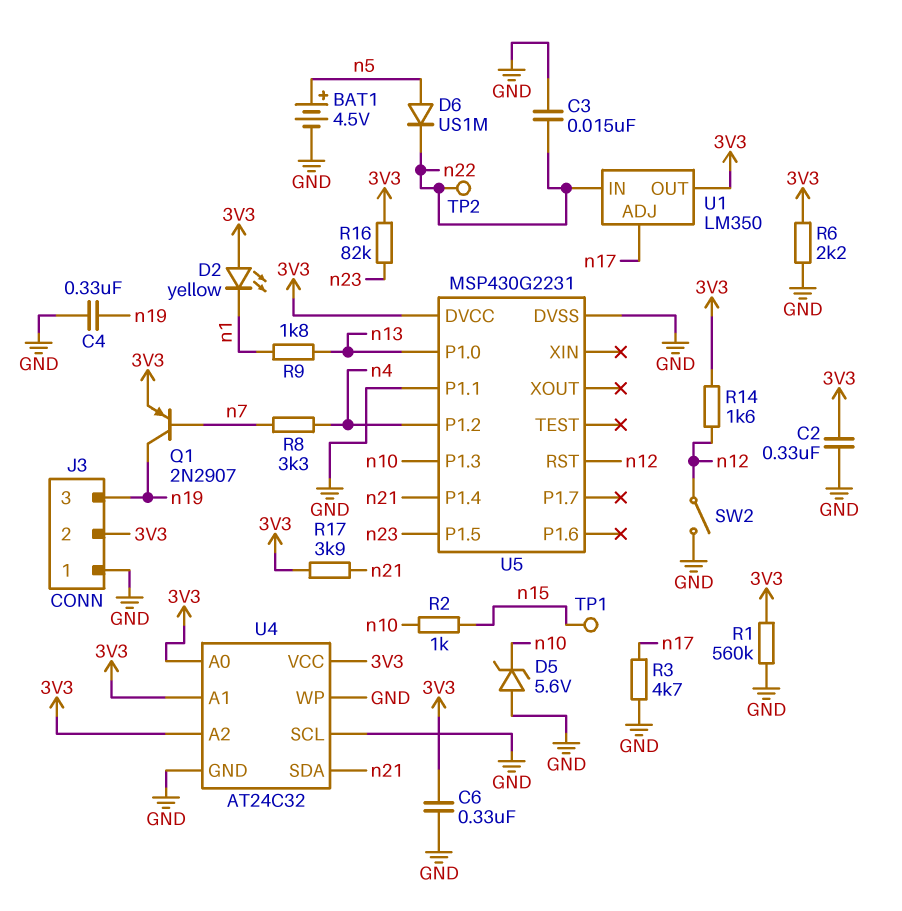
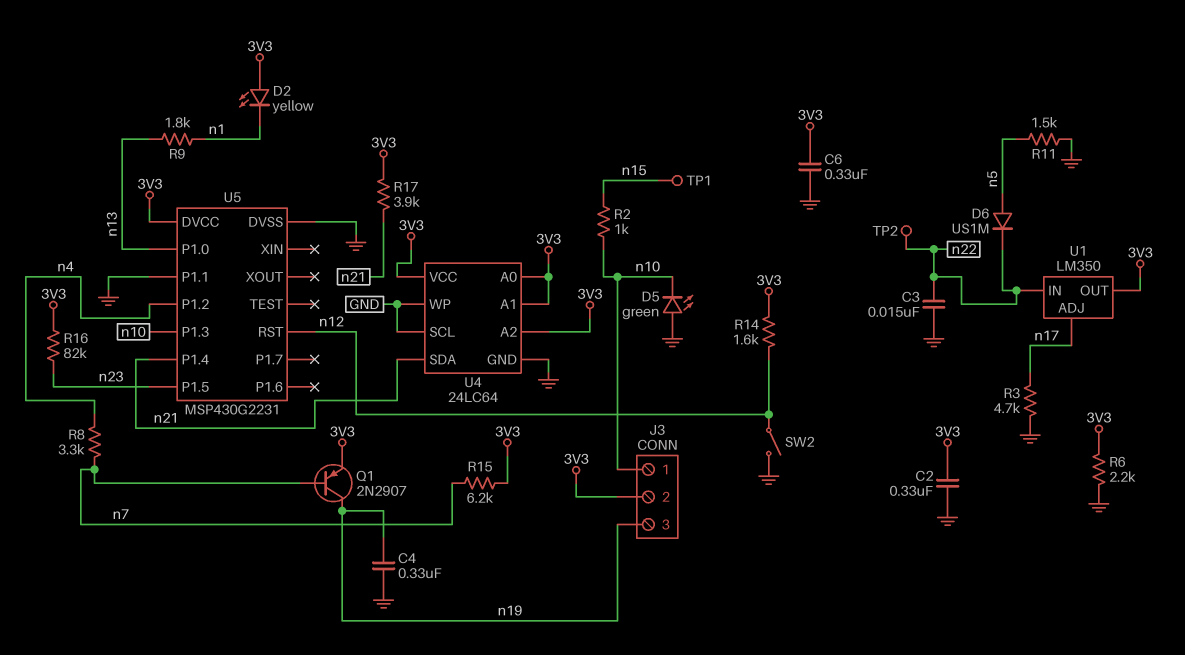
BAT1: 4.5V (plus n5, minus GND) -> none
D5: zener 5.6V (A GND, K n10) -> LED green (A GND, K n10)
J3 pin 1: GND -> n10
R1: 560k (3V3, GND) -> none
R11: none -> 1.5k (GND, n5)
R15: none -> 6.2k (3V3, n7)
U4: AT24C32 -> 24LC64

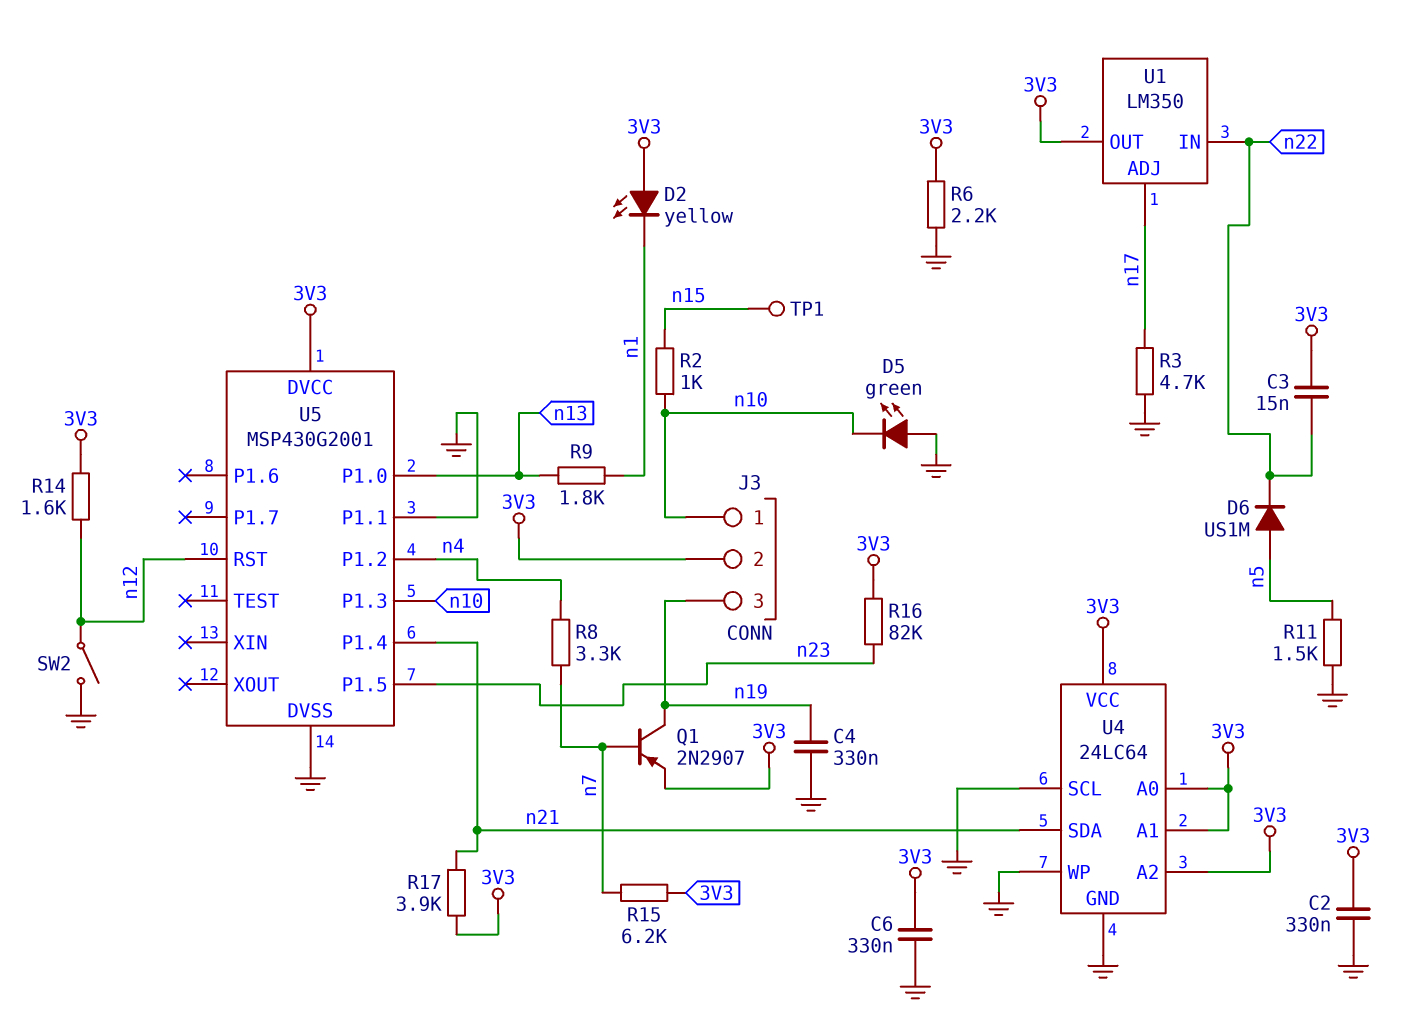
C3: 15nF (GND, n22) -> 15nF (3V3, n22)
TP2: test point (n22) -> none
U5: MSP430G2231 -> MSP430G2001

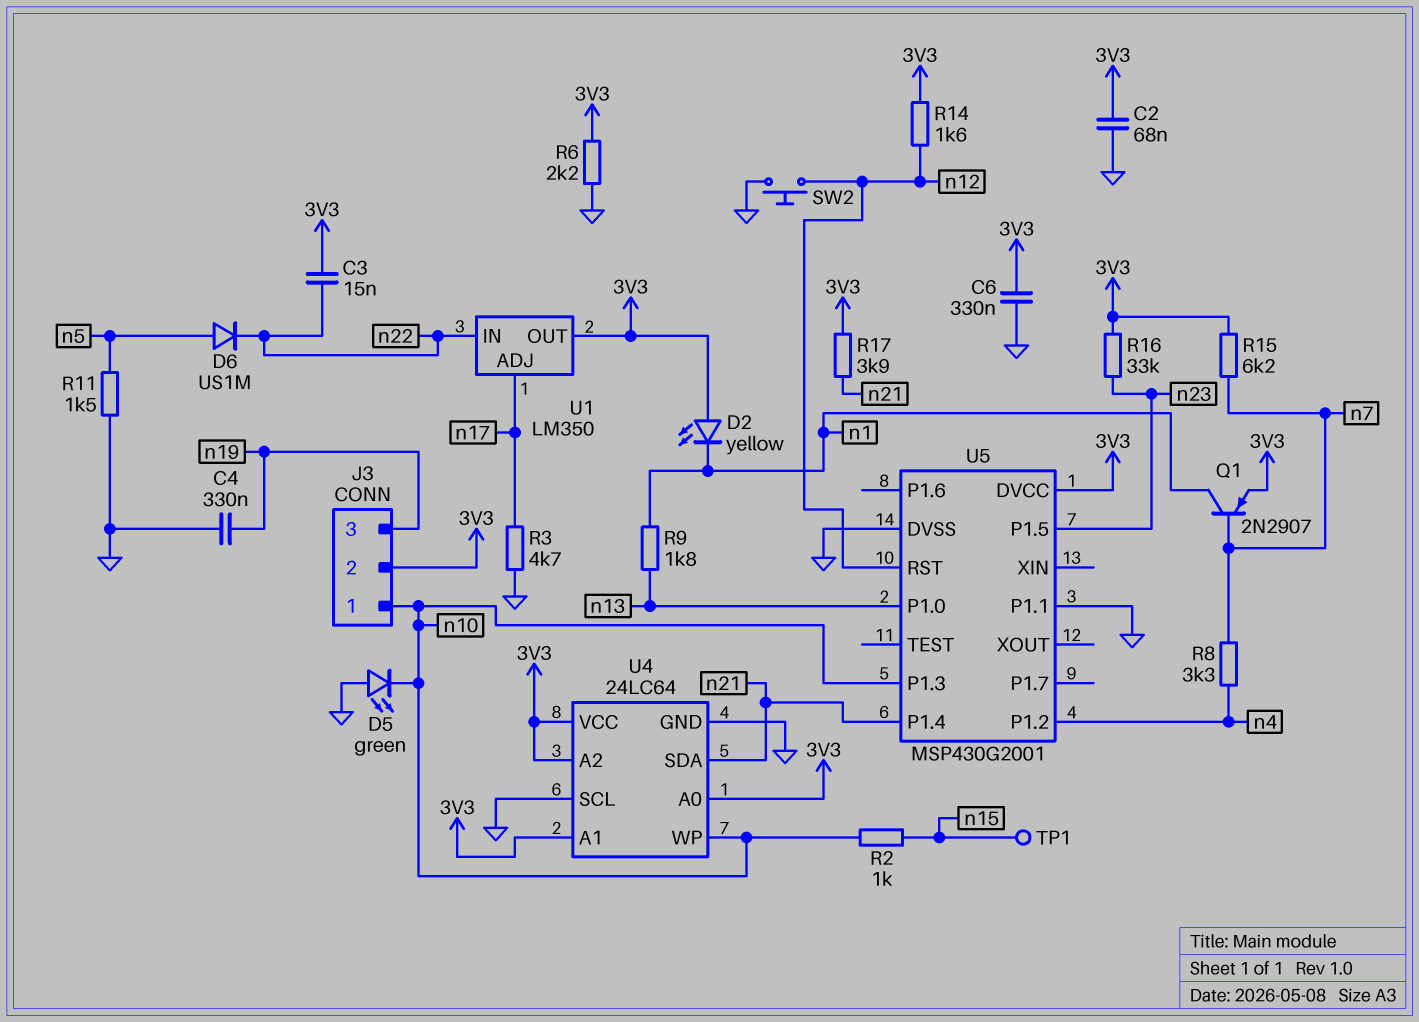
C2: 330nF (3V3, GND) -> 68nF (3V3, GND)
Q1: PNP 2N2907 (B n7, C n19, E 3V3) -> PNP 2N2907 (B n7, C n1, E 3V3)
R16: 82k (3V3, n23) -> 33k (3V3, n23)
SW2: switch (GND, n12) -> button (GND, n12)
U4 pin WP: GND -> n10

